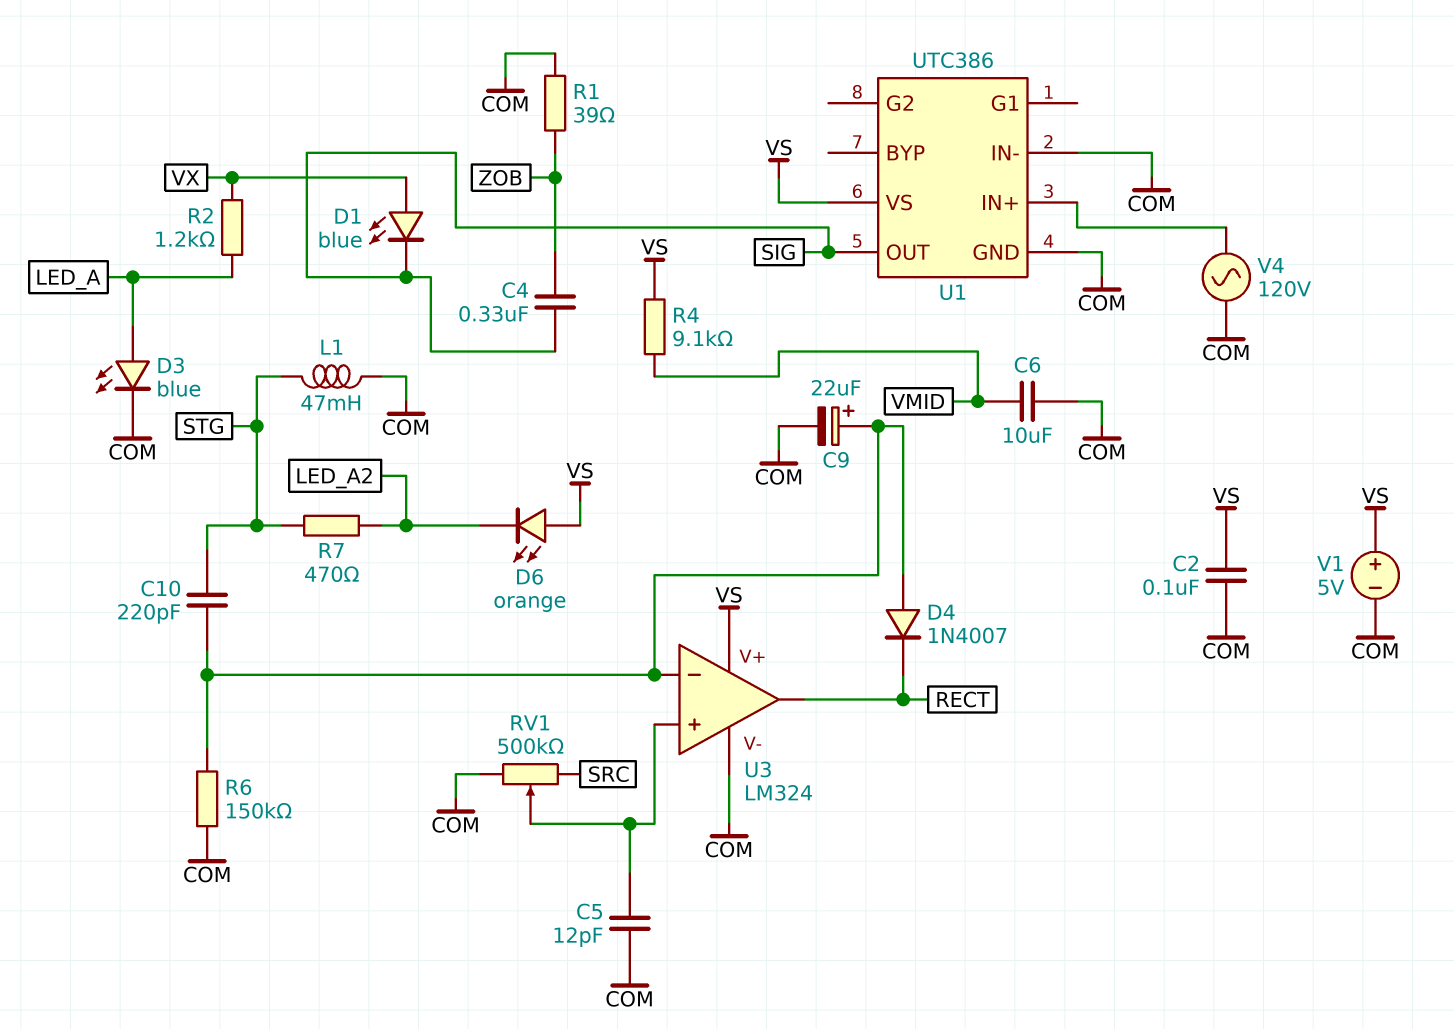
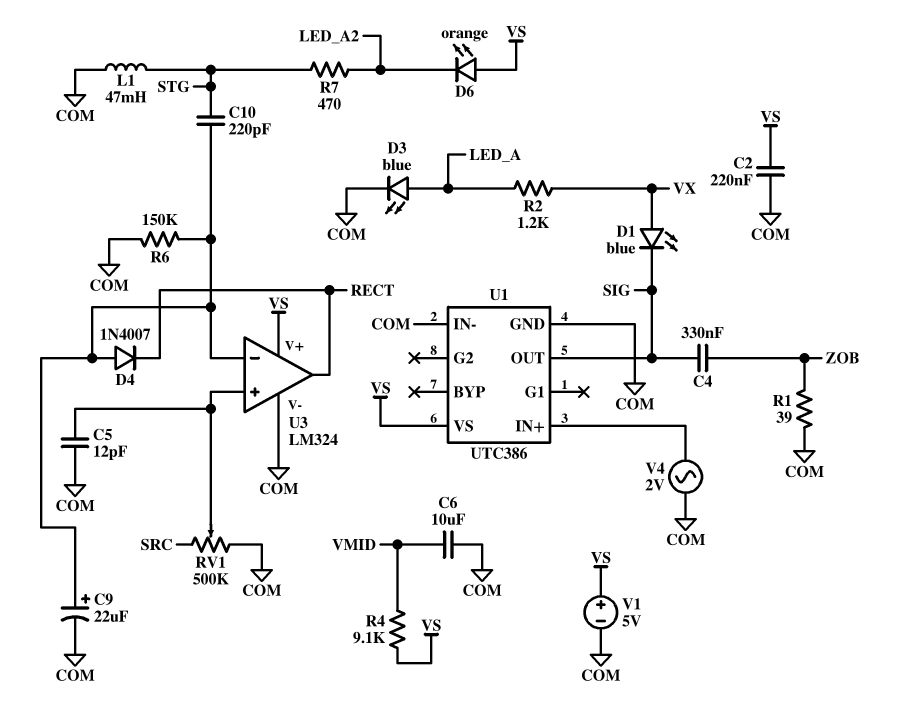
C2: 100nF (COM, VS) -> 220nF (COM, VS)
V4: AC 120V (COM, U1/IN+) -> AC 2V (COM, U1/IN+)

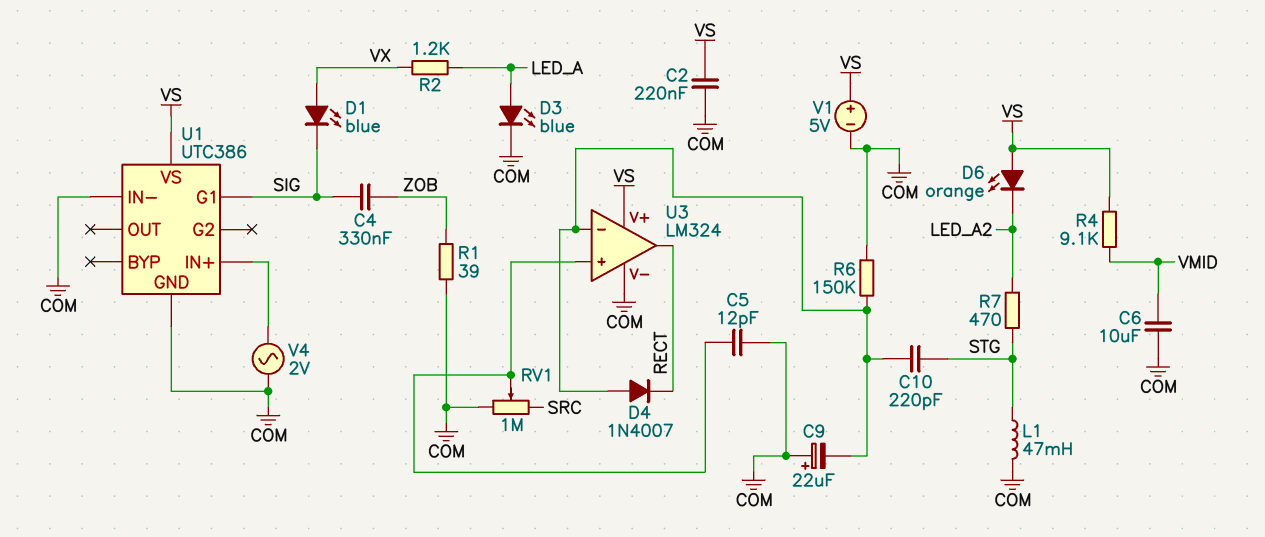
C9: 22uF (plus U3/in-, minus COM) -> 22uF (plus COM, minus U3/in-)
RV1: 500k (COM, SRC, wiper U3/in+) -> 1M (COM, SRC, wiper U3/in+)
U1 pin G1: none -> SIG
U1 pin OUT: SIG -> none

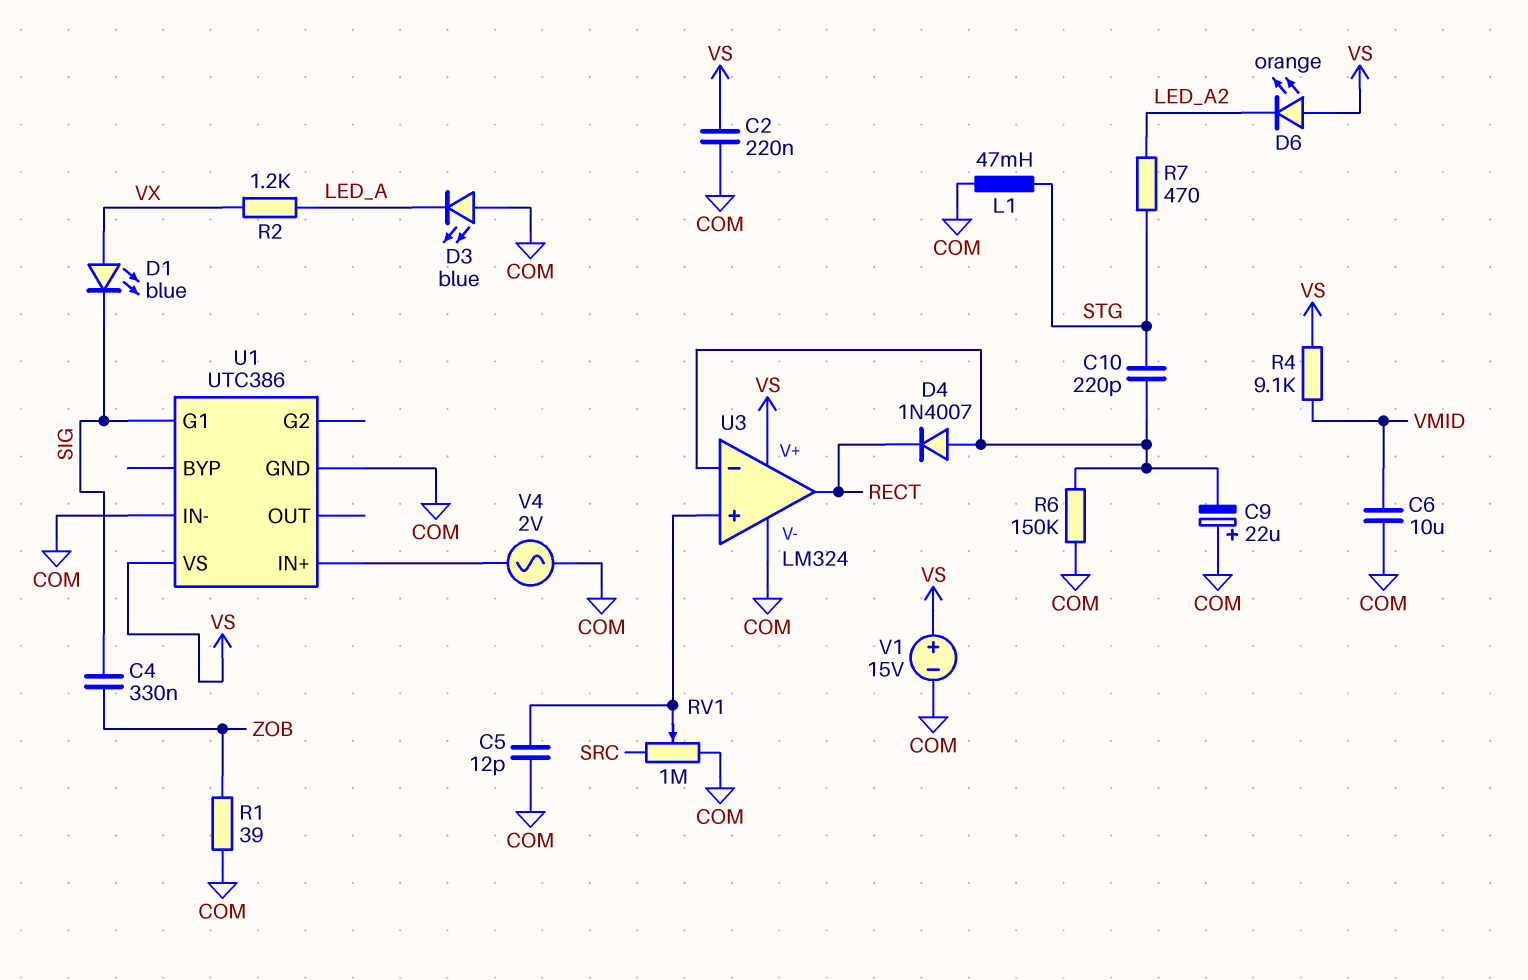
D3: LED blue (A LED_A, K COM) -> LED blue (A COM, K LED_A)
V1: 5V (plus VS, minus COM) -> 15V (plus VS, minus COM)

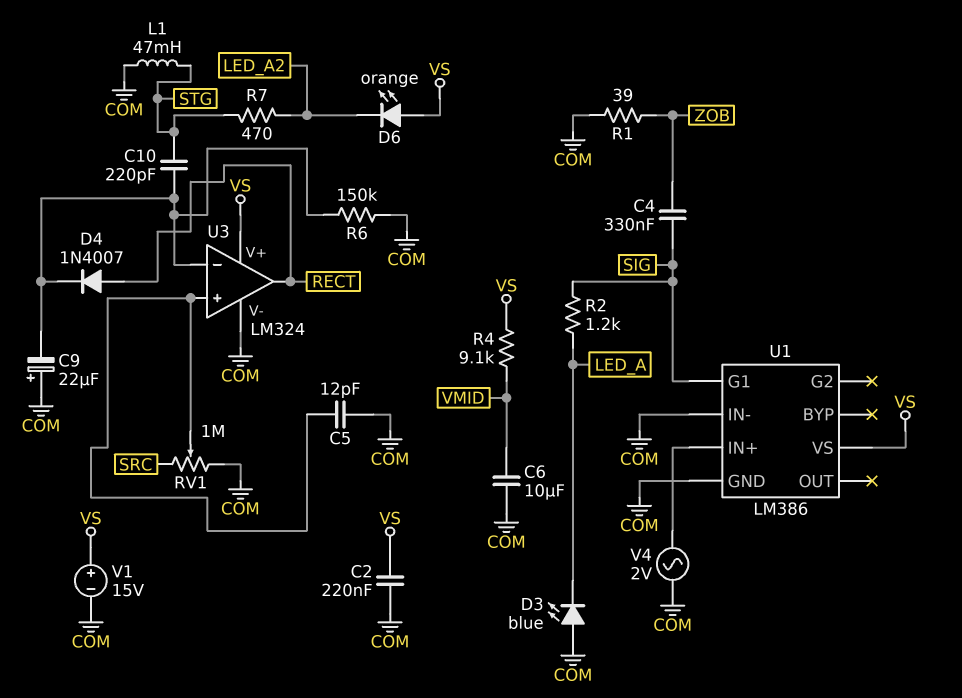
D1: LED blue (A VX, K SIG) -> none
D4: diode 1N4007 (A U3/in-, K RECT) -> diode 1N4007 (A RECT, K U3/in-)
R2: 1.2k (LED_A, VX) -> 1.2k (LED_A, SIG)
U1: UTC386 -> LM386

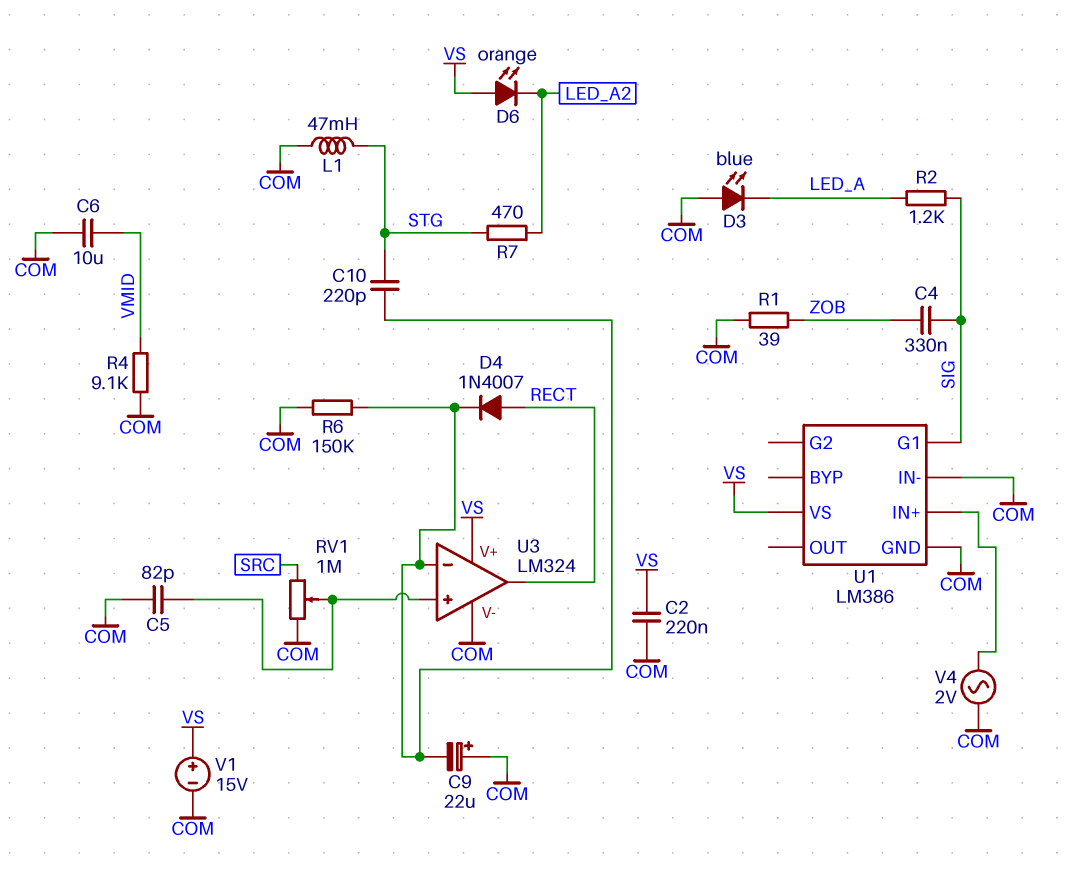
C5: 12pF (COM, U3/in+) -> 82pF (COM, U3/in+)
R4: 9.1k (VMID, VS) -> 9.1k (COM, VMID)

